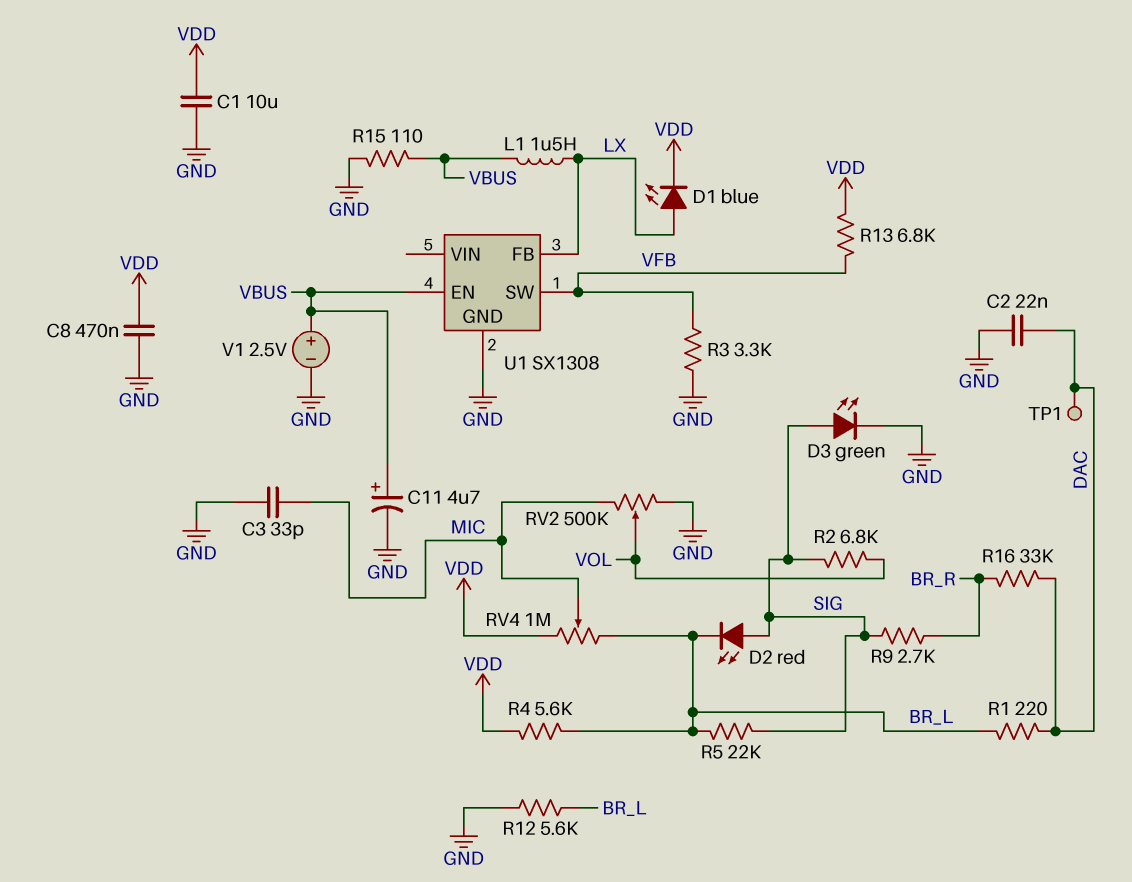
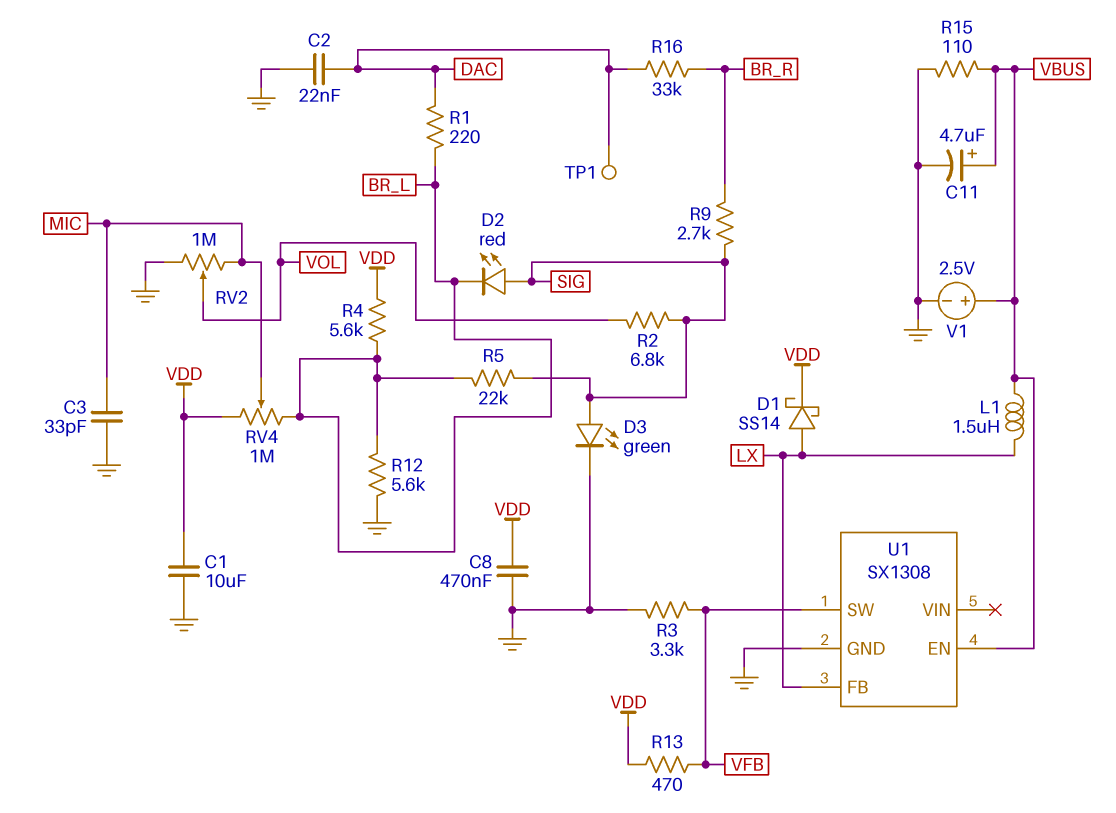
D1: LED blue (A LX, K VDD) -> schottky SS14 (A LX, K VDD)
R13: 6.8k (VDD, VFB) -> 470 (VDD, VFB)
RV2: 500k (GND, MIC, wiper VOL) -> 1M (GND, MIC, wiper VOL)

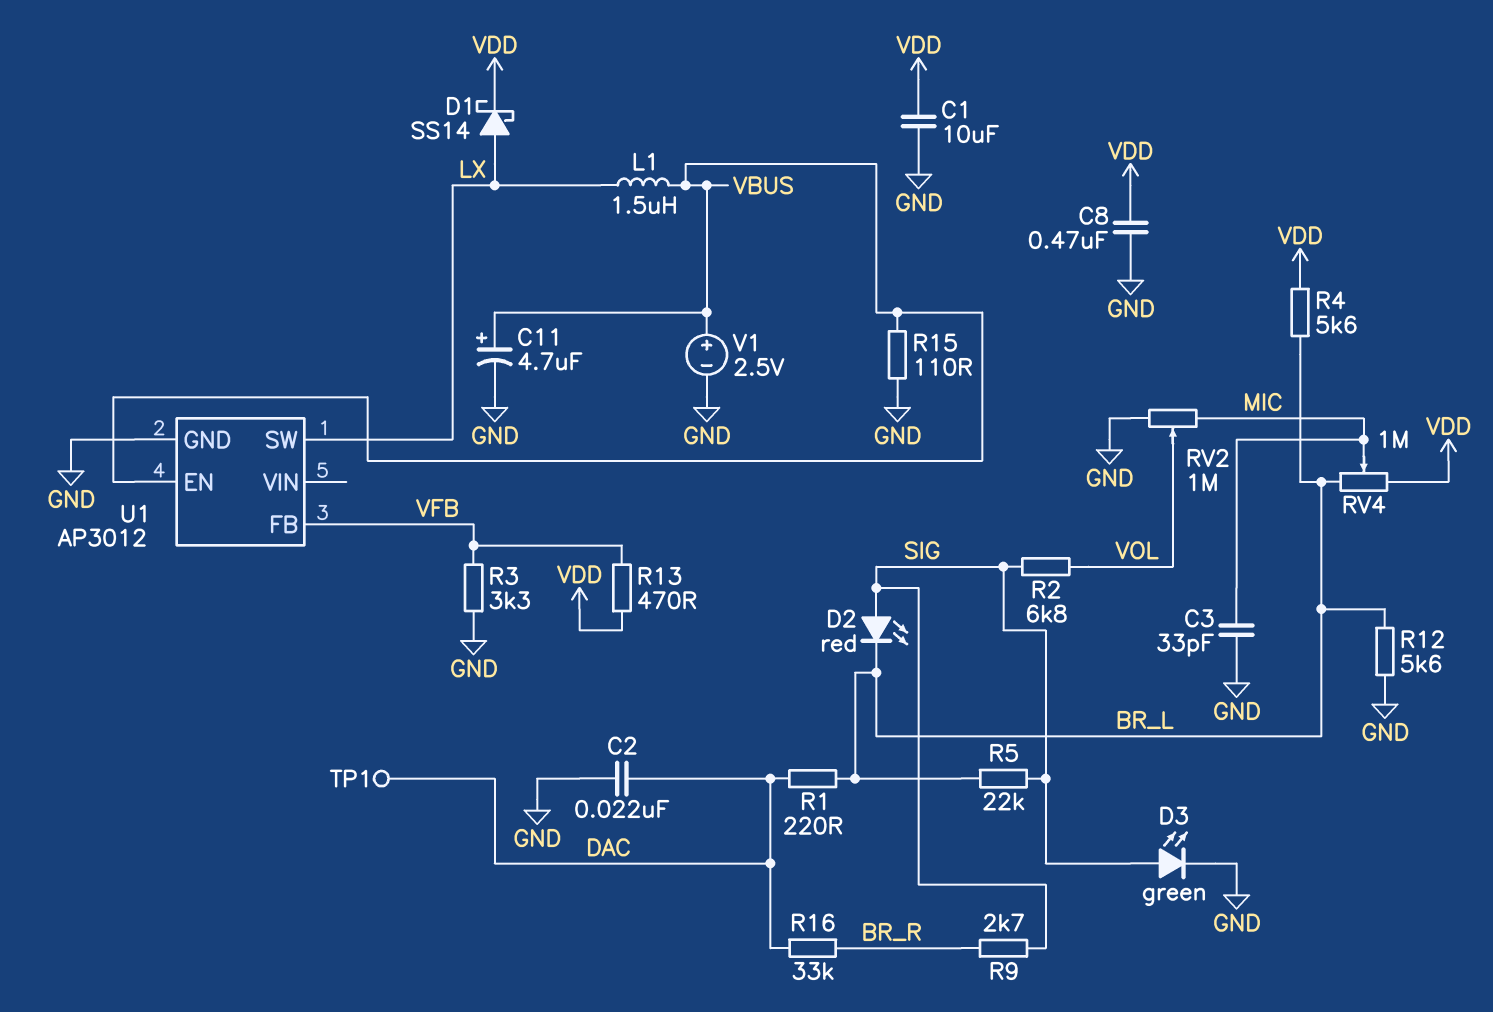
U1: SX1308 -> AP3012
U1 pin FB: LX -> VFB
U1 pin SW: VFB -> LX

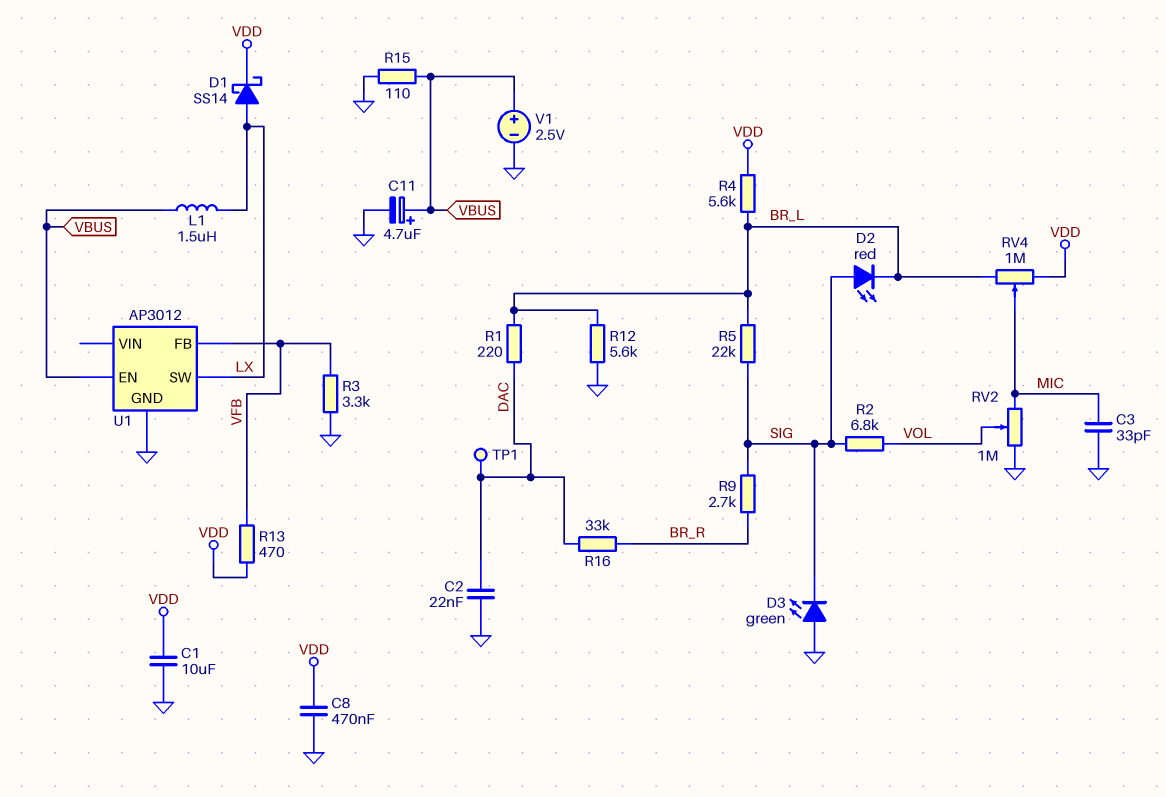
D3: LED green (A SIG, K GND) -> LED green (A GND, K SIG)

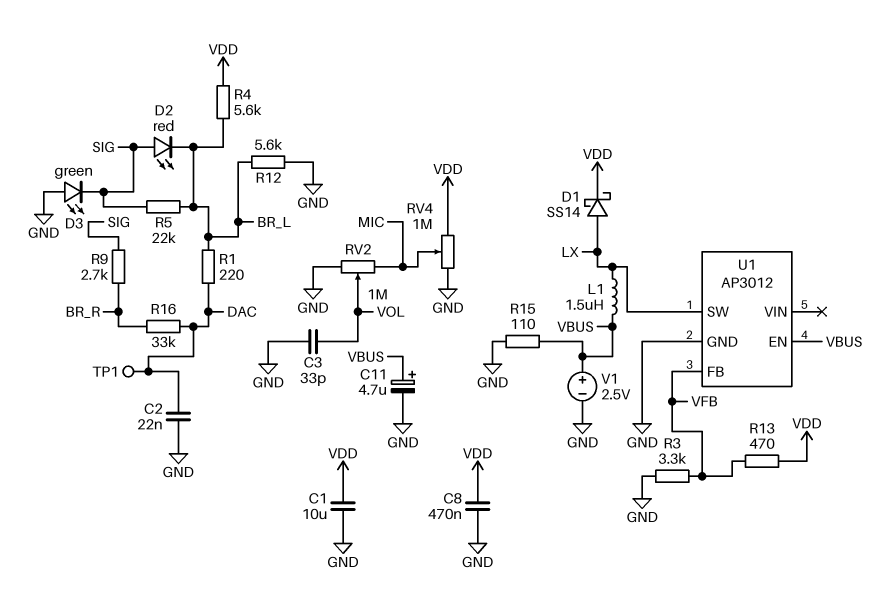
C3: 33pF (GND, MIC) -> 33pF (GND, VOL)
R2: 6.8k (SIG, VOL) -> none
RV4: 1M (BR_L, VDD, wiper MIC) -> 1M (GND, VDD, wiper MIC)

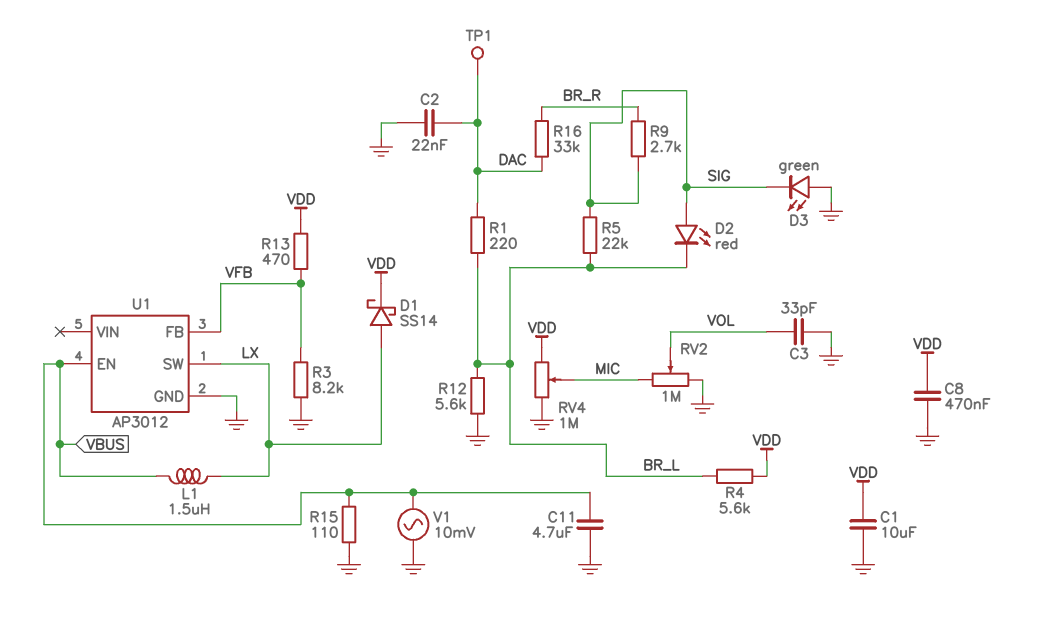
C11: 4.7uF (plus VBUS, minus GND) -> 4.7uF (GND, VBUS)
R3: 3.3k (GND, VFB) -> 8.2k (GND, VFB)
V1: 2.5V (plus VBUS, minus GND) -> AC 10mV (GND, VBUS)

